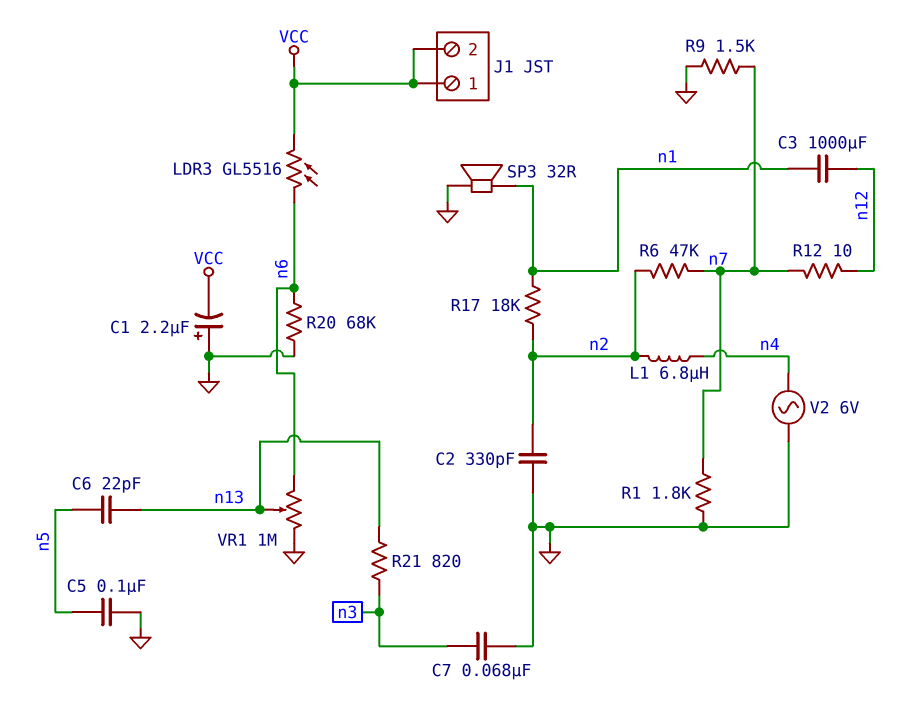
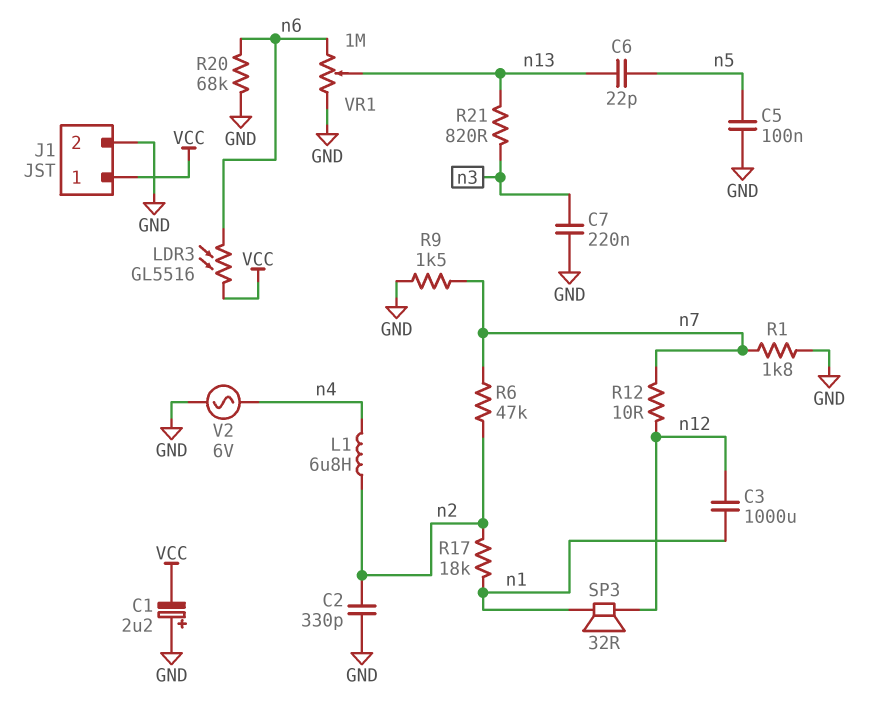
C7: 68nF (GND, n3) -> 220nF (GND, n3)
J1 pin 2: VCC -> GND
SP3: speaker 32R (GND, n1) -> speaker 32R (n1, n12)

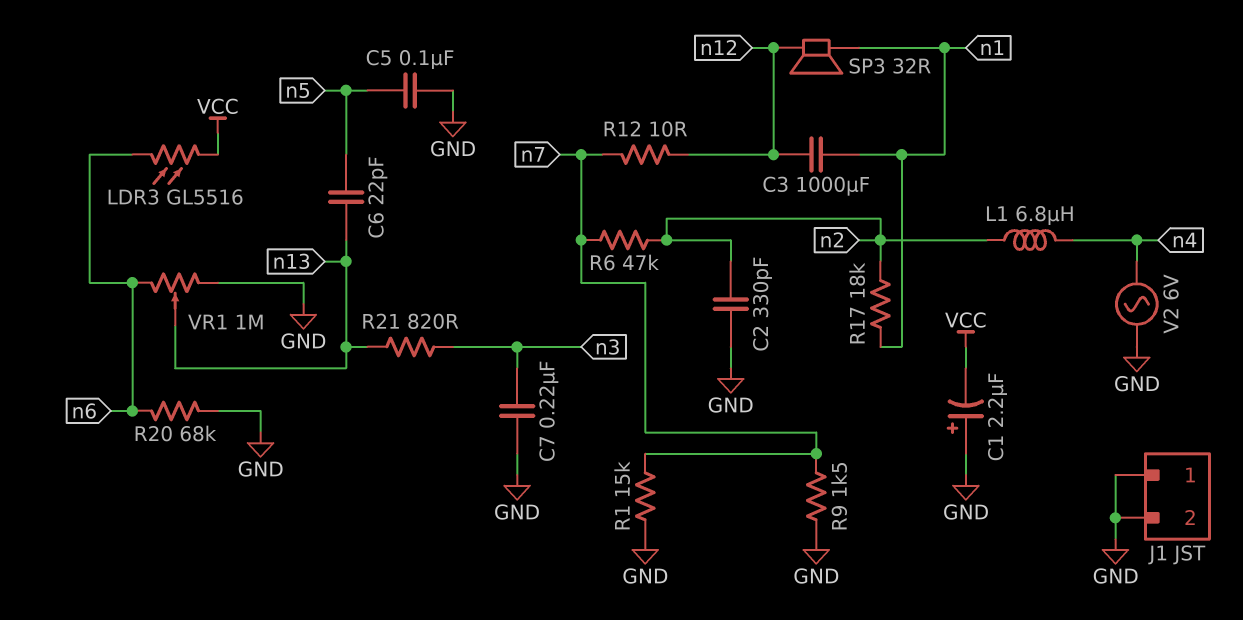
J1 pin 1: VCC -> GND
R1: 1.8k (GND, n7) -> 15k (GND, n7)

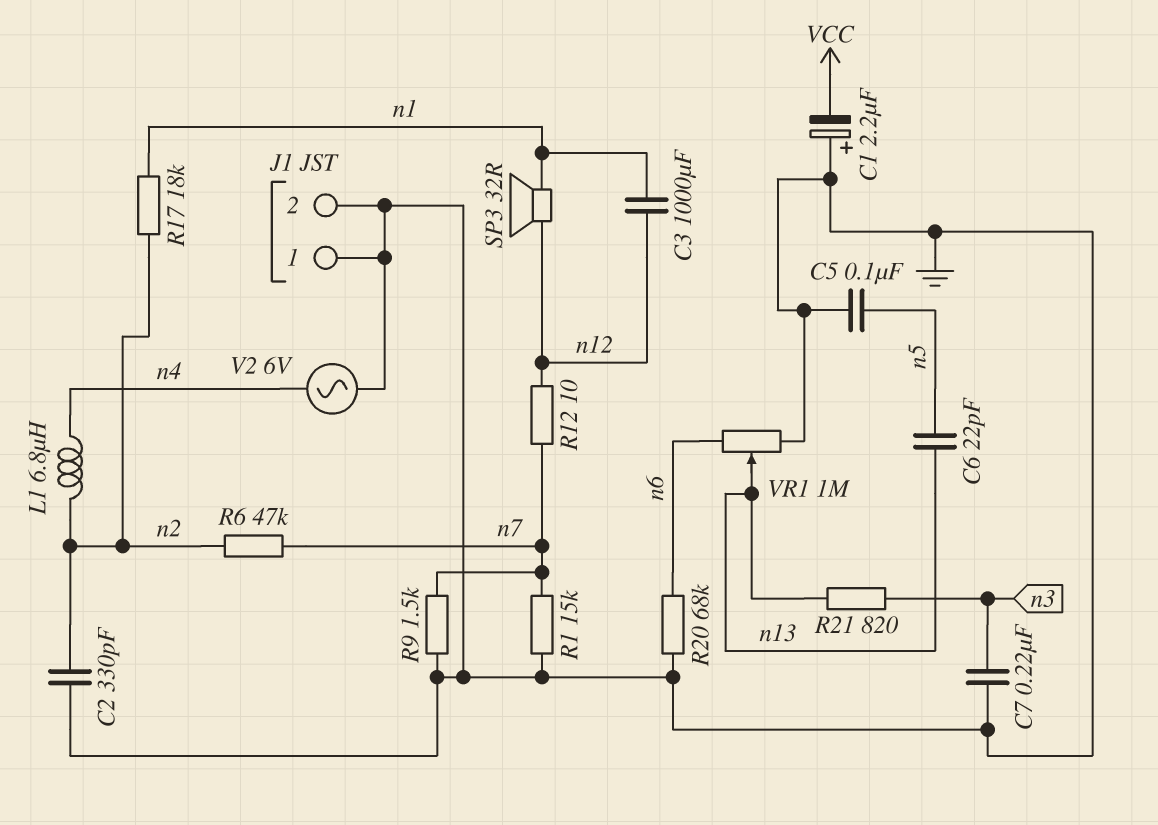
LDR3: GL5516 (VCC, n6) -> none

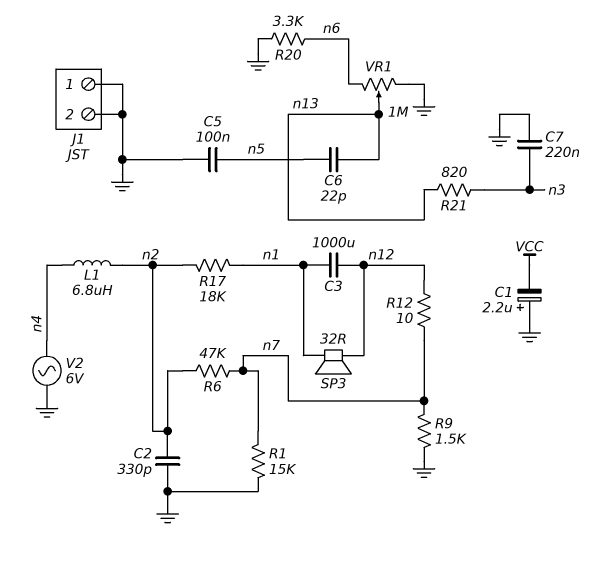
R20: 68k (GND, n6) -> 3.3k (GND, n6)

